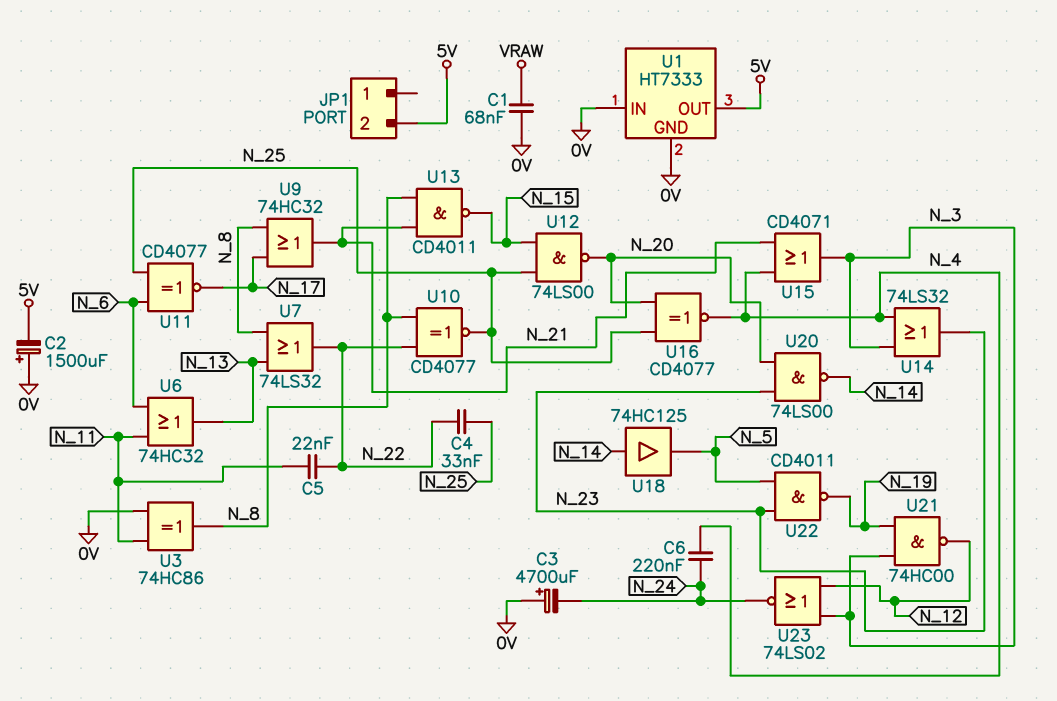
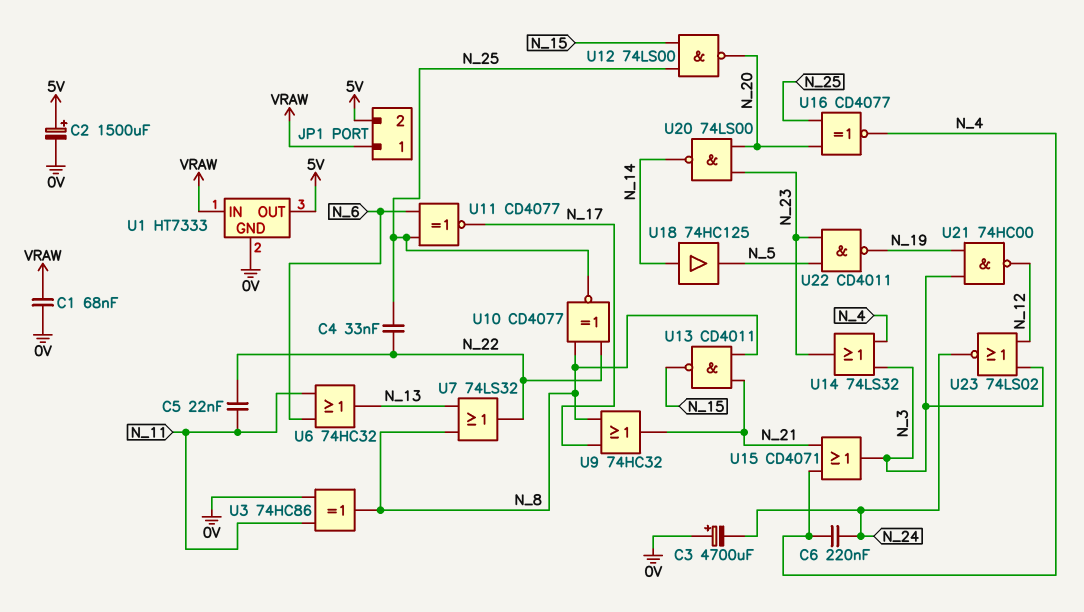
C2: 1500uF (plus 0V, minus 5V) -> 1500uF (plus 5V, minus 0V)
JP1 pin 1: none -> VRAW
U1 pin IN: 0V -> VRAW

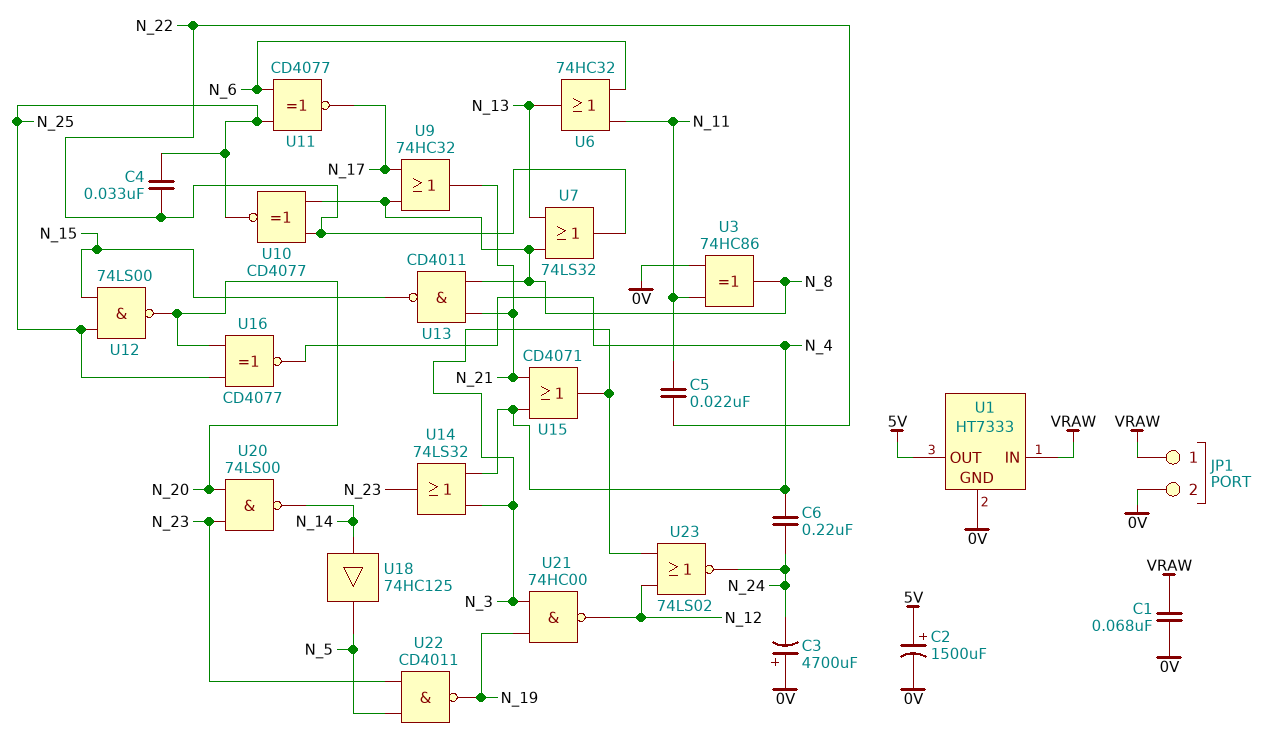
JP1 pin 2: 5V -> 0V

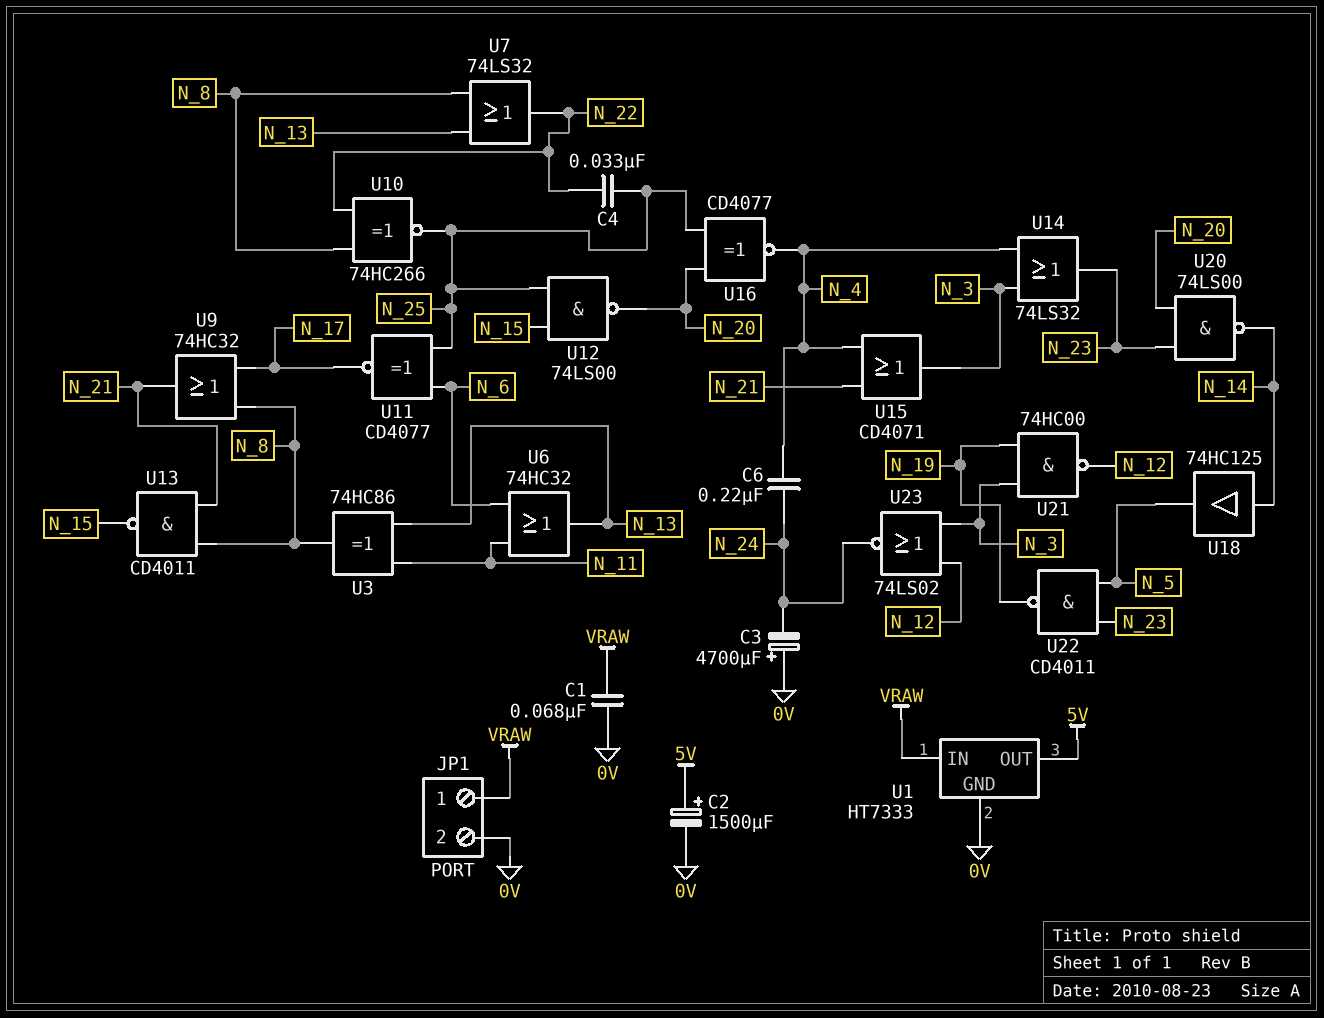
C5: 22nF (N_11, N_22) -> none
U3: XOR 74HC86 (in 0V, in N_11, out N_8) -> XOR 74HC86 (in N_11, in N_13, out N_8)
U10: XNOR CD4077 (in N_8, in N_22, out N_25) -> XNOR 74HC266 (in N_8, in N_22, out N_25)

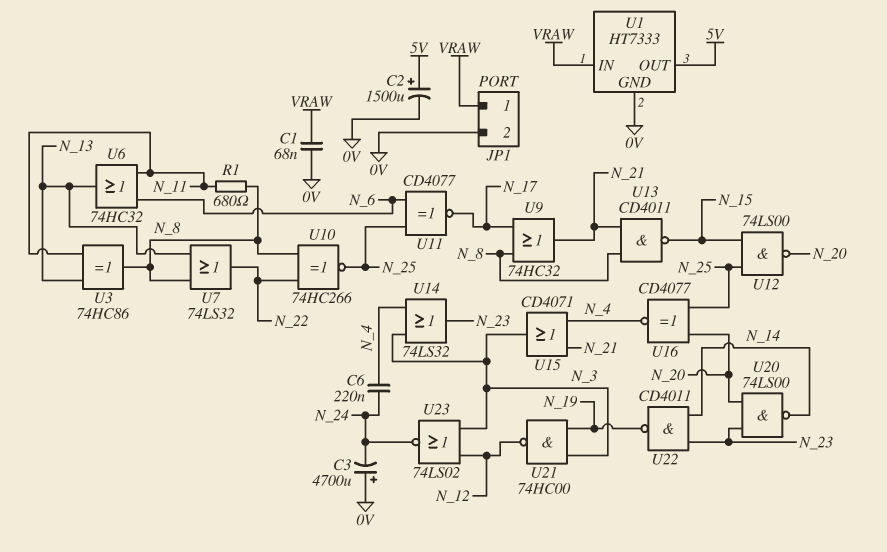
C4: 33nF (N_22, N_25) -> none
R1: none -> 680 (N_8, N_11)
U18: buffer 74HC125 (in N_14, out N_5) -> none
U22: NAND CD4011 (in N_5, in N_23, out N_19) -> NAND CD4011 (in N_14, in N_23, out N_19)

